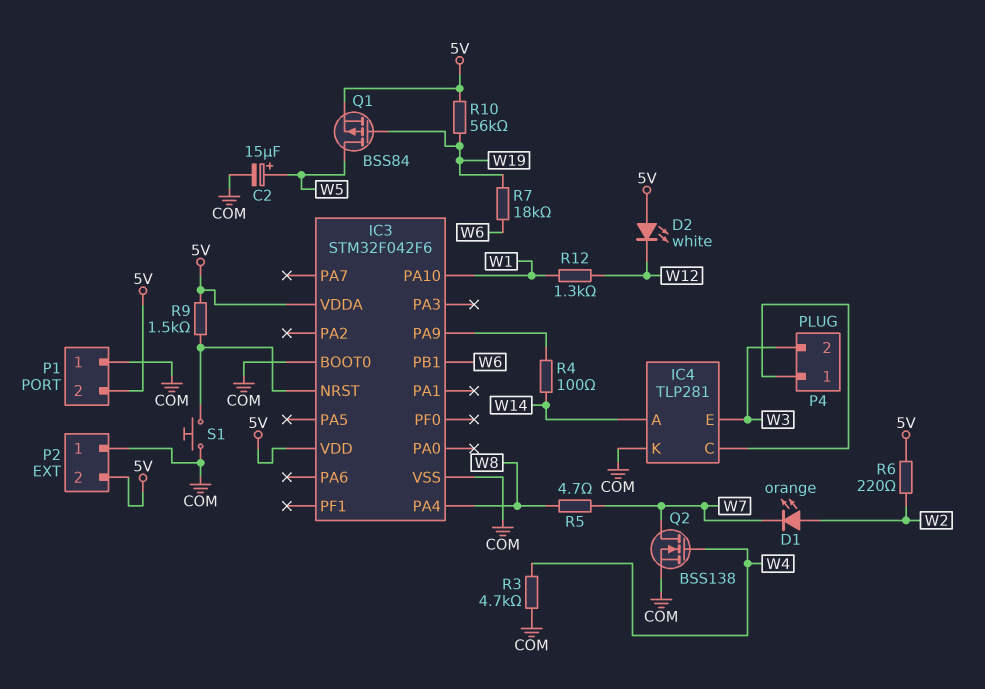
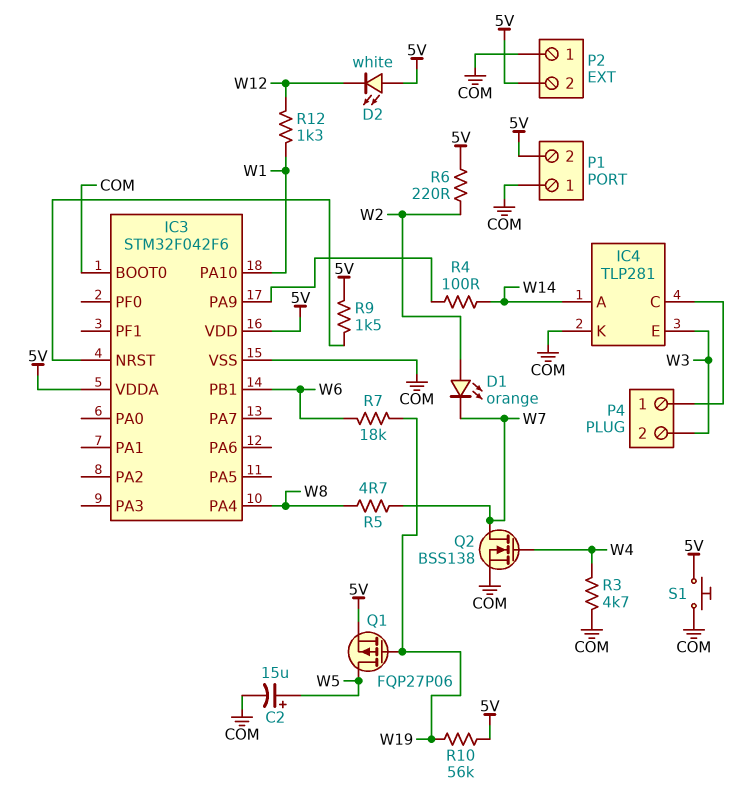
Q1: PMOS BSS84 (G W19, D W5, S 5V) -> PMOS FQP27P06 (G W19, D W5, S 5V)
S1: button (COM, IC3/NRST) -> button (5V, COM)

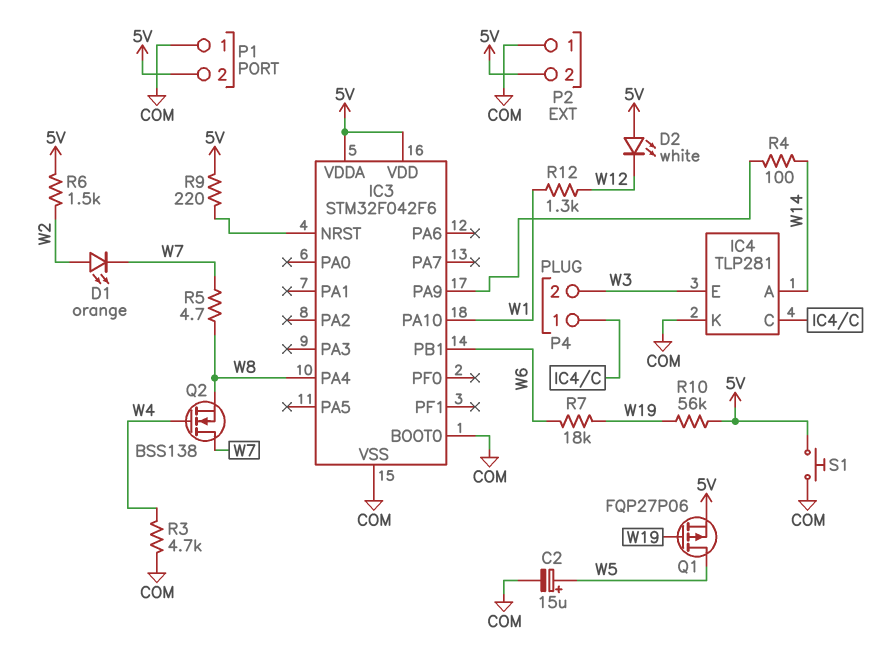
Q2: NMOS BSS138 (G W4, D W7, S COM) -> NMOS BSS138 (G W4, D W7, S W8)
R6: 220 (5V, W2) -> 1.5k (5V, W2)
R9: 1.5k (5V, IC3/NRST) -> 220 (5V, IC3/NRST)

